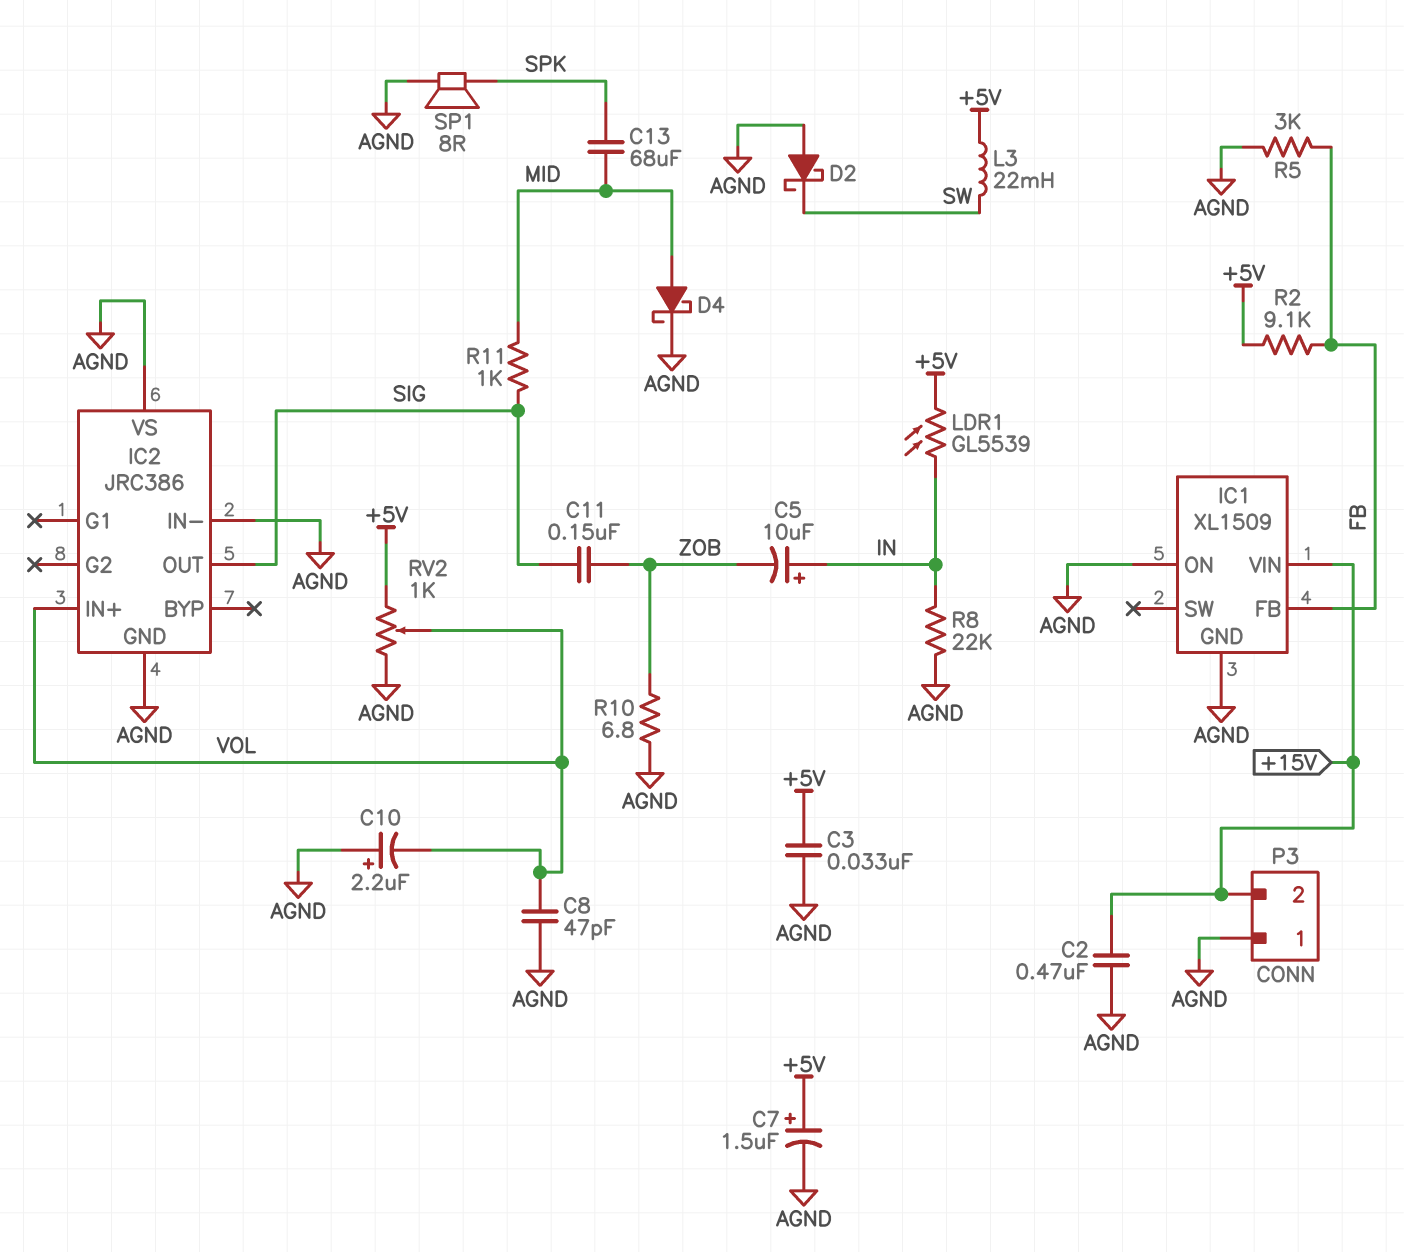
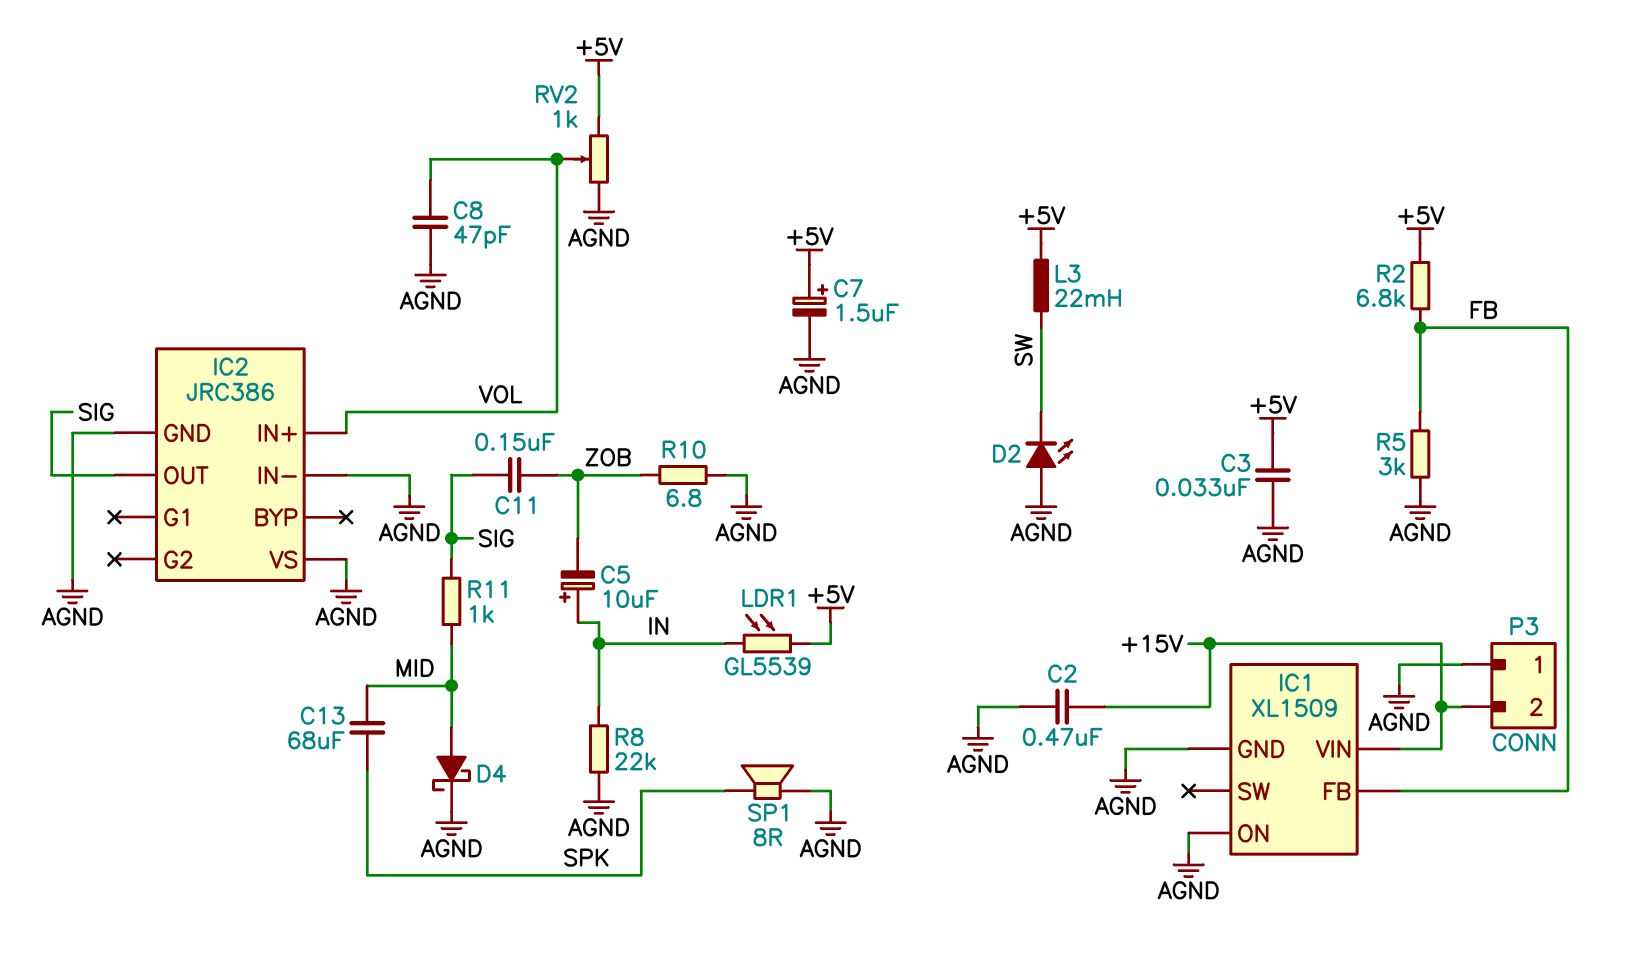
C10: 2.2uF (plus AGND, minus VOL) -> none
D2: schottky (A AGND, K SW) -> LED (A AGND, K SW)
R2: 9.1k (+5V, FB) -> 6.8k (+5V, FB)

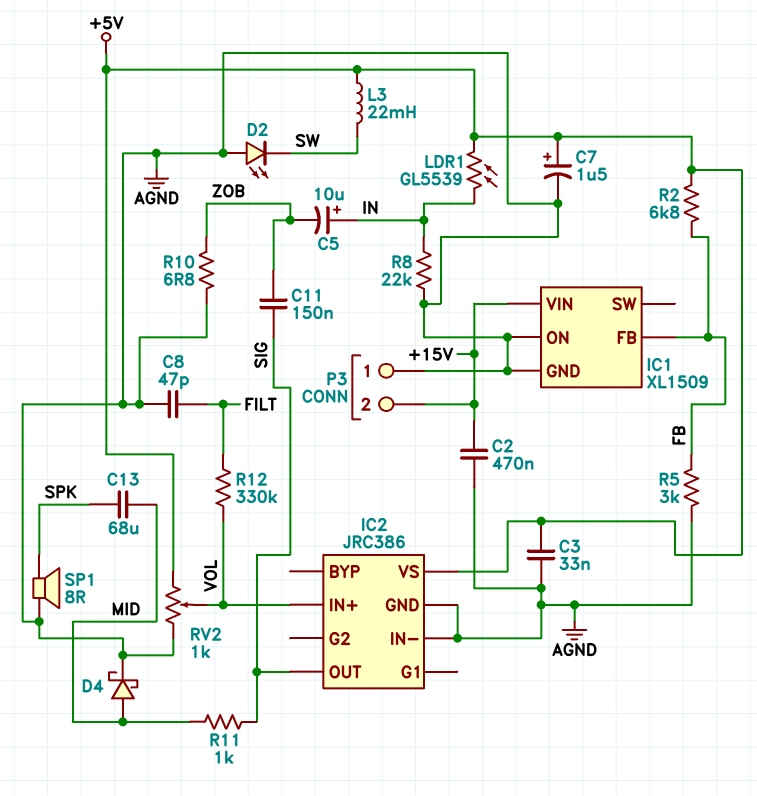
C8: 47pF (AGND, VOL) -> 47pF (AGND, FILT)
IC2 pin VS: AGND -> +5V
R12: none -> 330k (FILT, VOL)

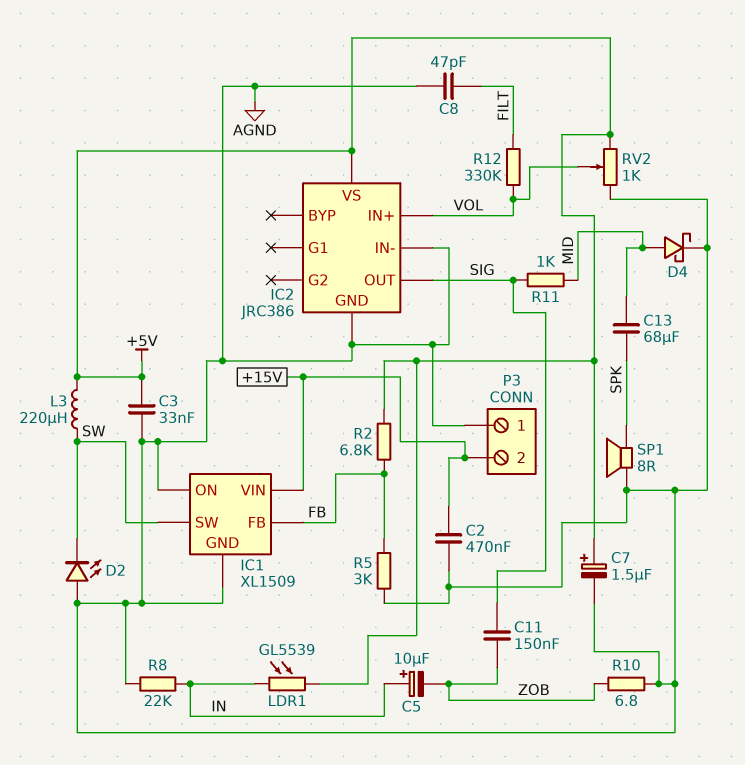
IC1 pin SW: none -> SW
L3: 22mH (+5V, SW) -> 220uH (+5V, SW)

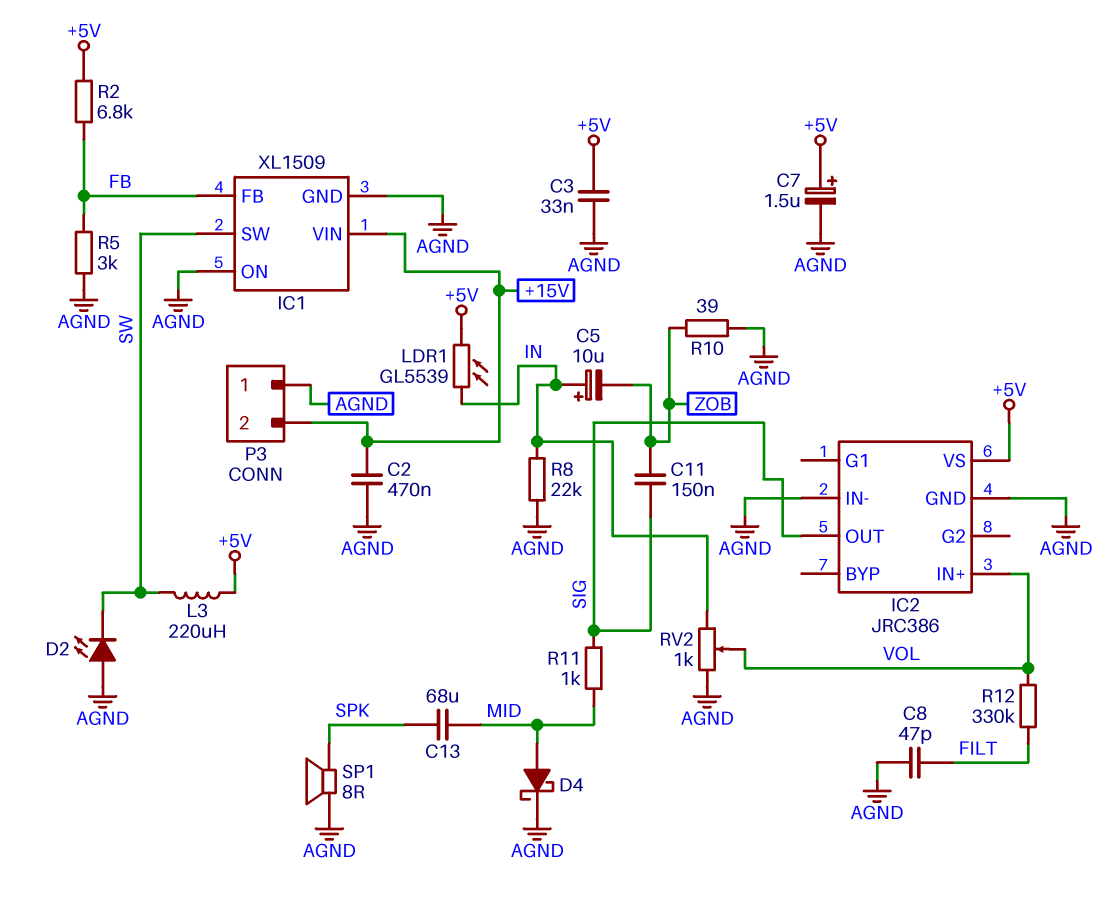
R10: 6.8 (AGND, ZOB) -> 39 (AGND, ZOB)
RV2: 1k (+5V, AGND, wiper VOL) -> 1k (AGND, IN, wiper VOL)

